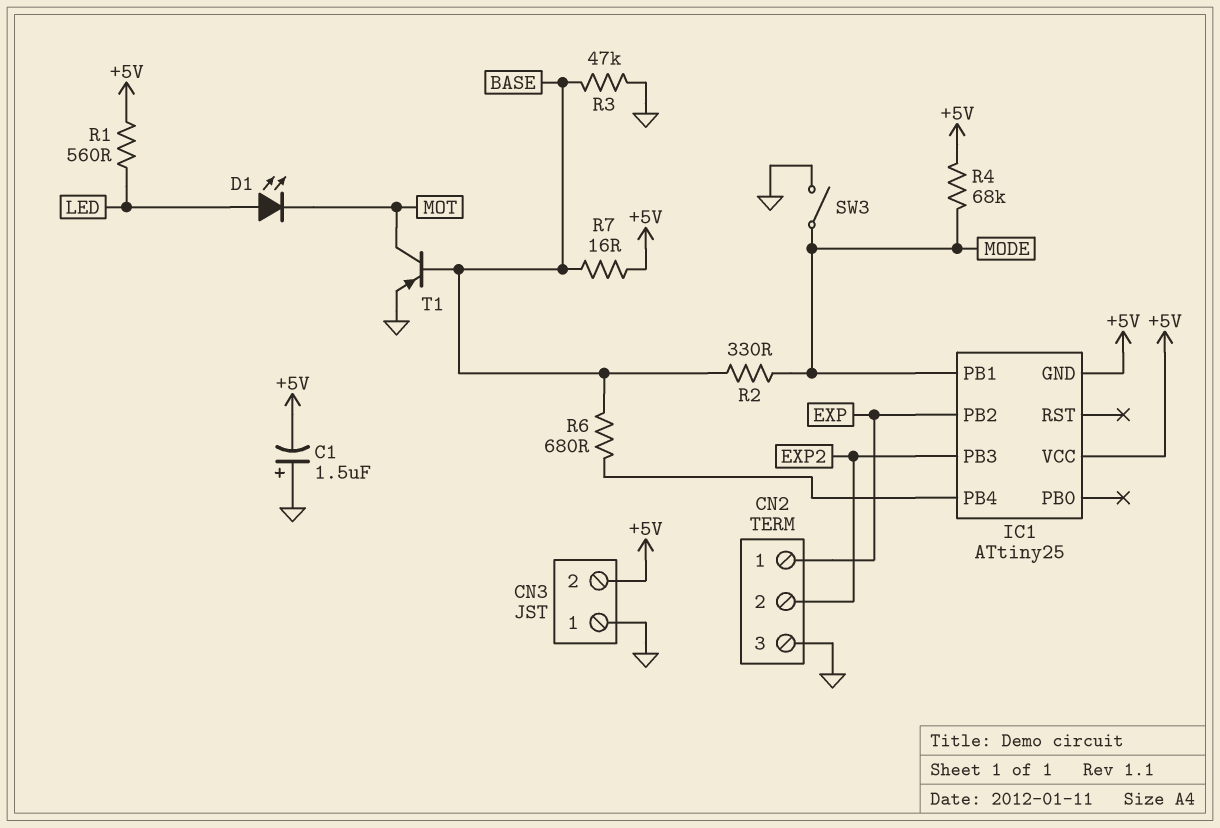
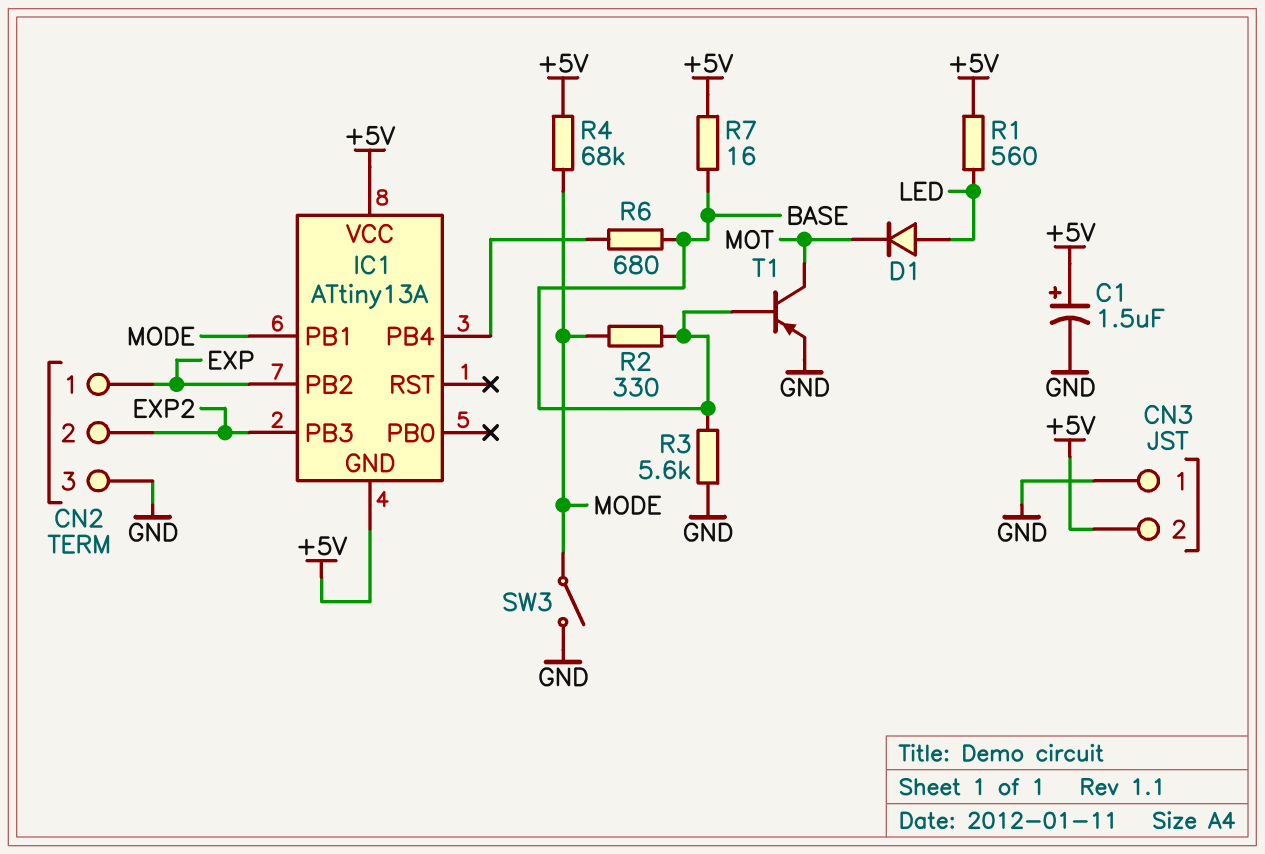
C1: 1.5uF (plus GND, minus +5V) -> 1.5uF (plus +5V, minus GND)
D1: LED (A LED, K MOT) -> diode (A LED, K MOT)
IC1: ATtiny25 -> ATtiny13A
R3: 47k (BASE, GND) -> 5.6k (BASE, GND)

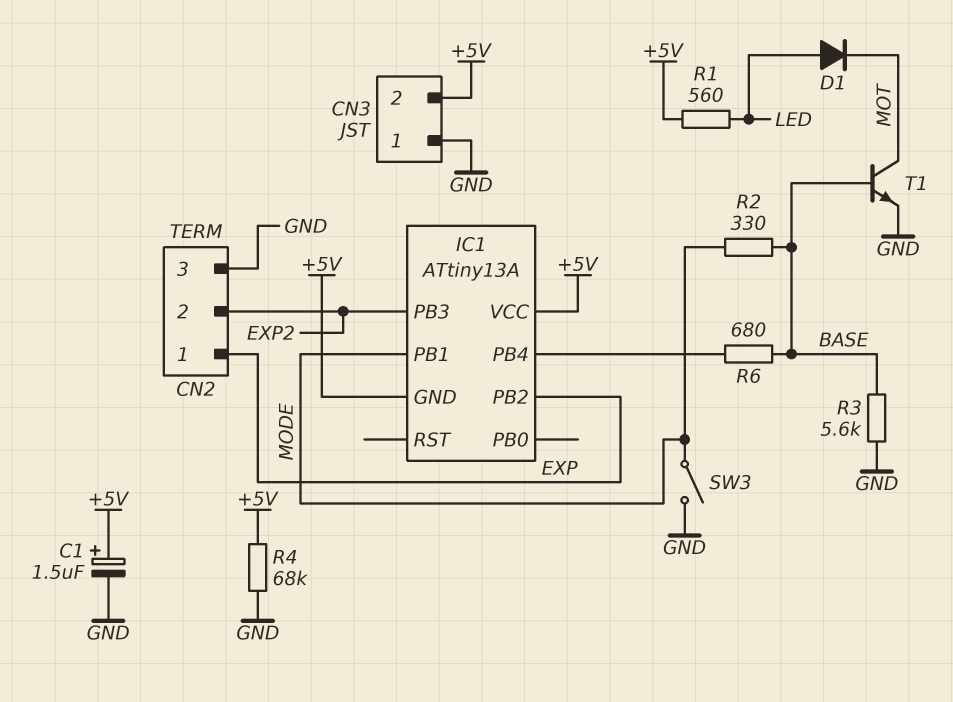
R4: 68k (+5V, MODE) -> 68k (+5V, GND)
R7: 16 (+5V, BASE) -> none
T1: PNP (B BASE, C MOT, E GND) -> NPN (B BASE, C MOT, E GND)

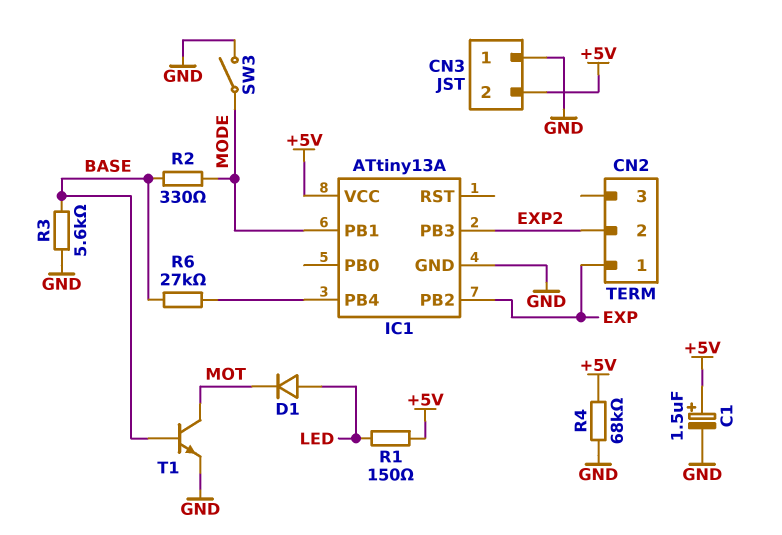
CN2 pin 3: GND -> none
IC1 pin GND: +5V -> GND
R1: 560 (+5V, LED) -> 150 (+5V, LED)
R6: 680 (BASE, IC1/PB4) -> 27k (BASE, IC1/PB4)

